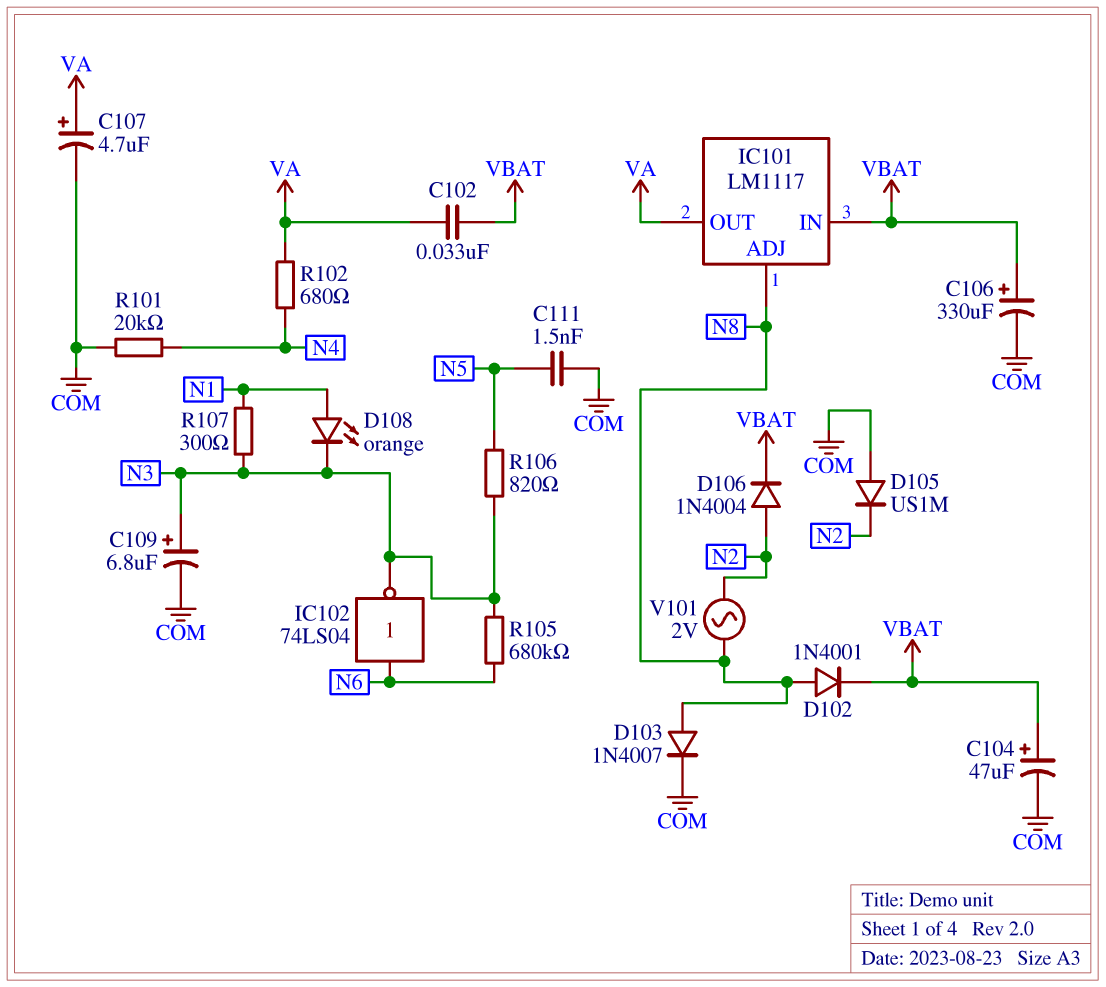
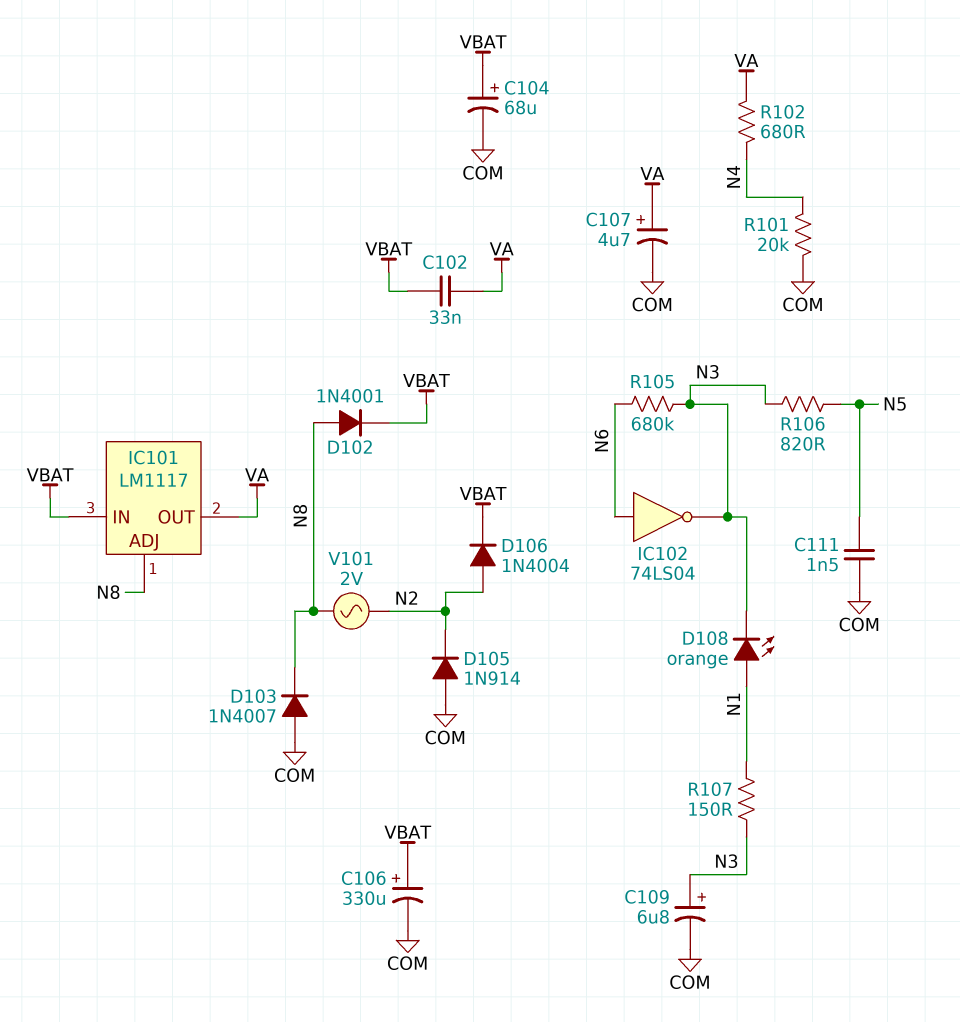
C104: 47uF (plus VBAT, minus COM) -> 68uF (plus VBAT, minus COM)
D103: diode 1N4007 (A N8, K COM) -> diode 1N4007 (A COM, K N8)
D105: diode US1M (A COM, K N2) -> diode 1N914 (A COM, K N2)
R107: 300 (N1, N3) -> 150 (N1, N3)

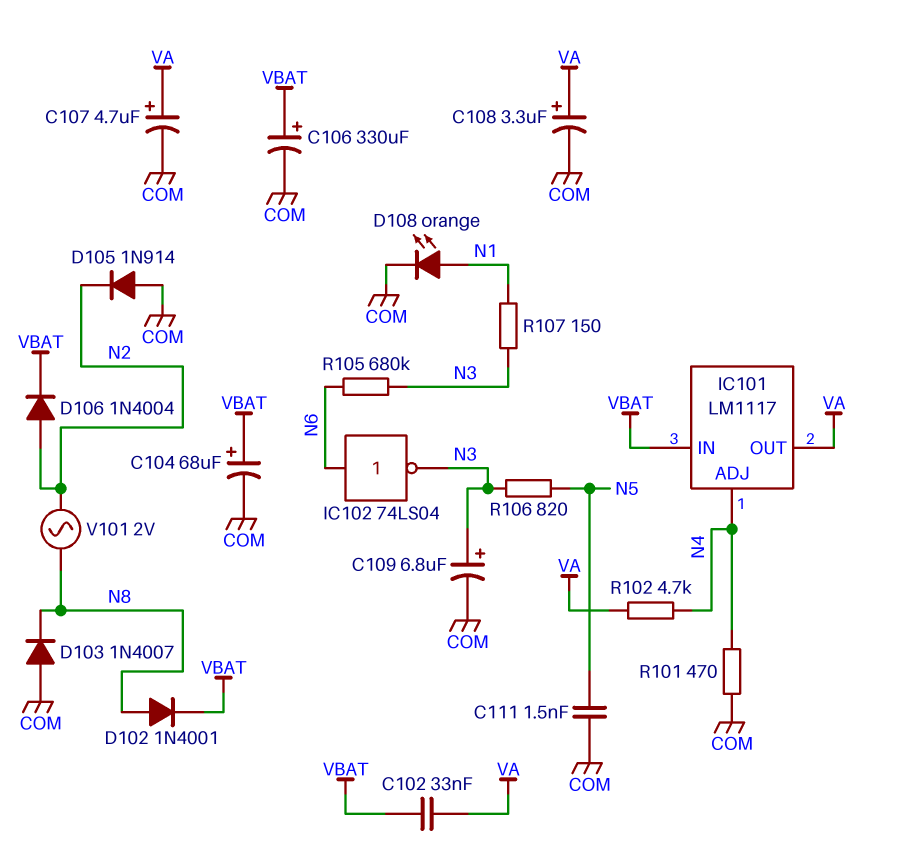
C108: none -> 3.3uF (plus VA, minus COM)
D108: LED orange (A N1, K N3) -> LED orange (A N1, K COM)
IC101 pin ADJ: N8 -> N4
R101: 20k (COM, N4) -> 470 (COM, N4)
R102: 680 (N4, VA) -> 4.7k (N4, VA)

